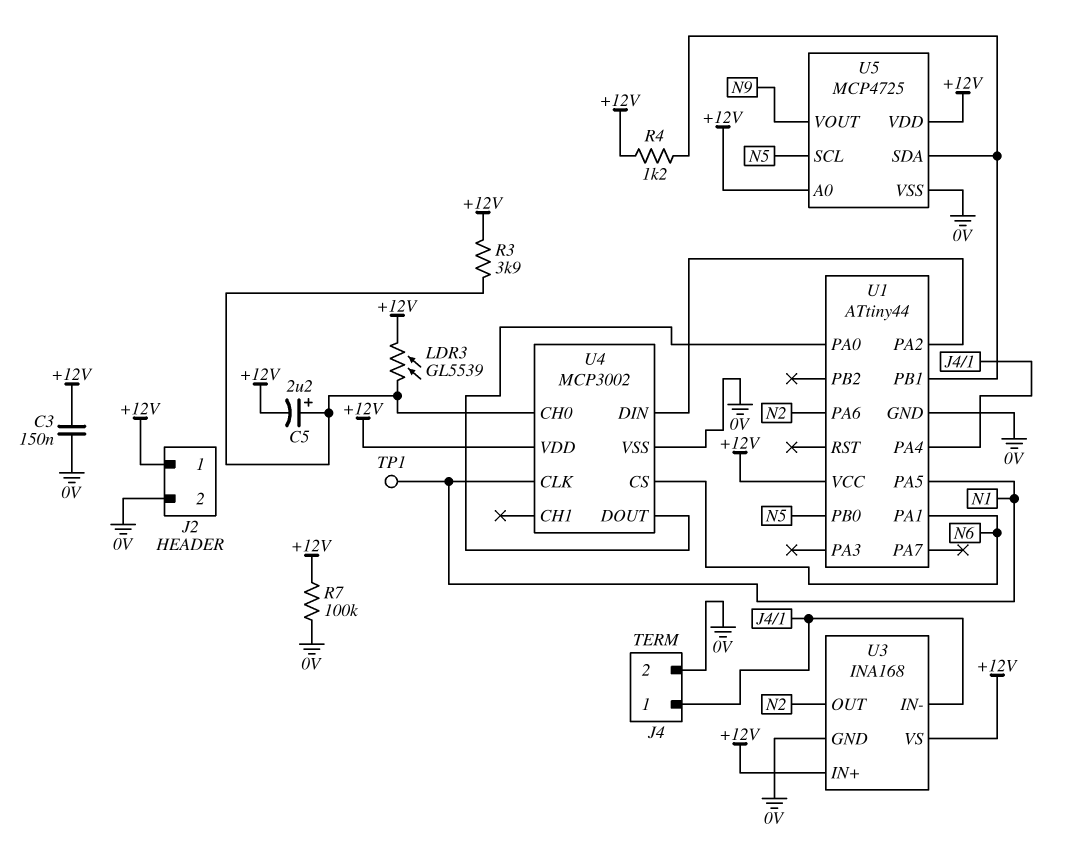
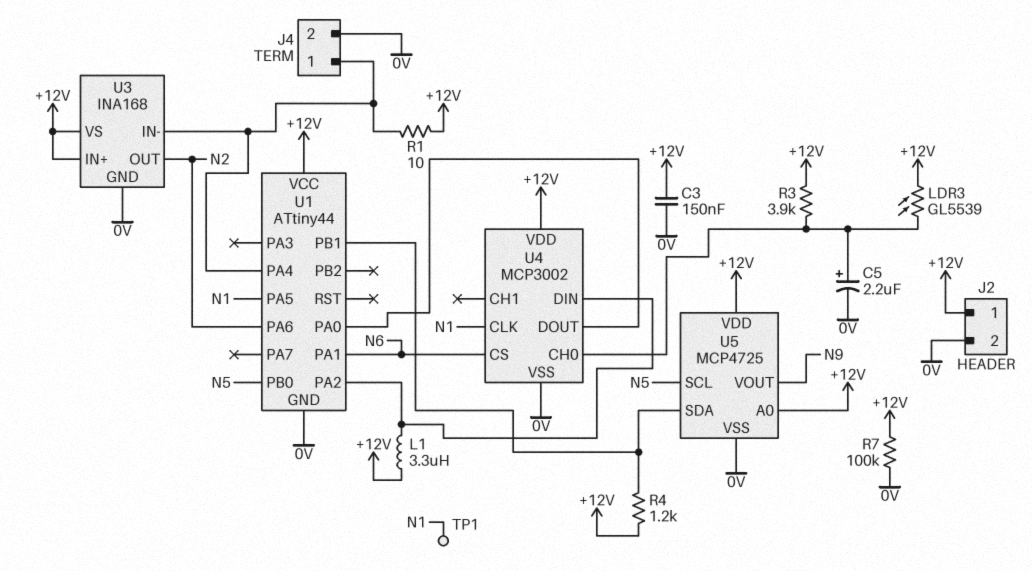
C5: 2.2uF (plus U4/CH0, minus +12V) -> 2.2uF (plus U4/CH0, minus 0V)
L1: none -> 3.3uH (+12V, U1/PA2)
R1: none -> 10 (+12V, J4/1)

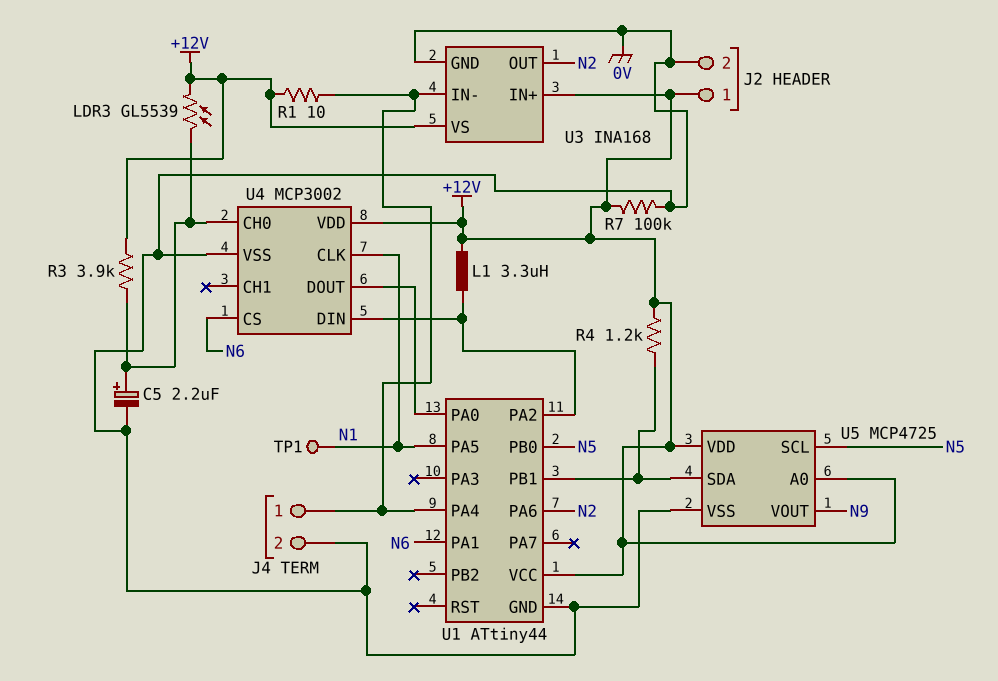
C3: 150nF (+12V, 0V) -> none

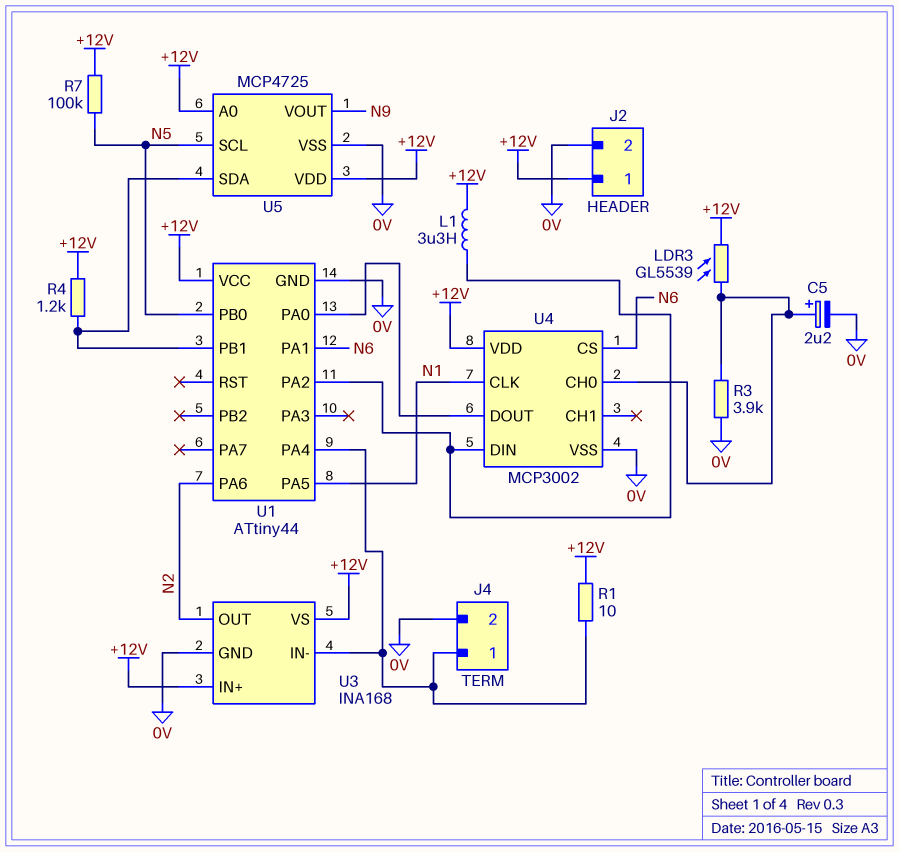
R3: 3.9k (+12V, U4/CH0) -> 3.9k (0V, U4/CH0)
R7: 100k (+12V, 0V) -> 100k (+12V, N5)
TP1: test point (N1) -> none

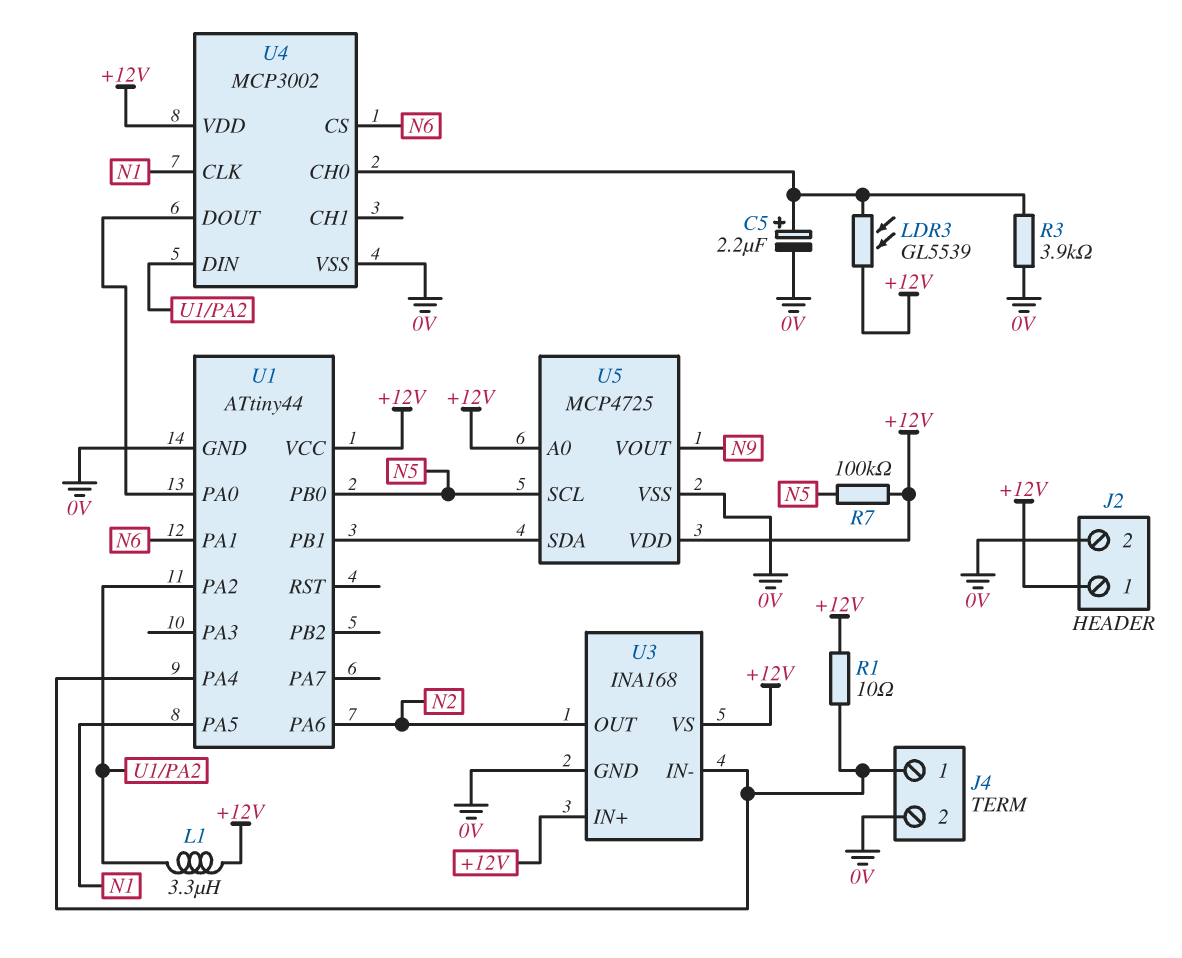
R4: 1.2k (+12V, U1/PB1) -> none

